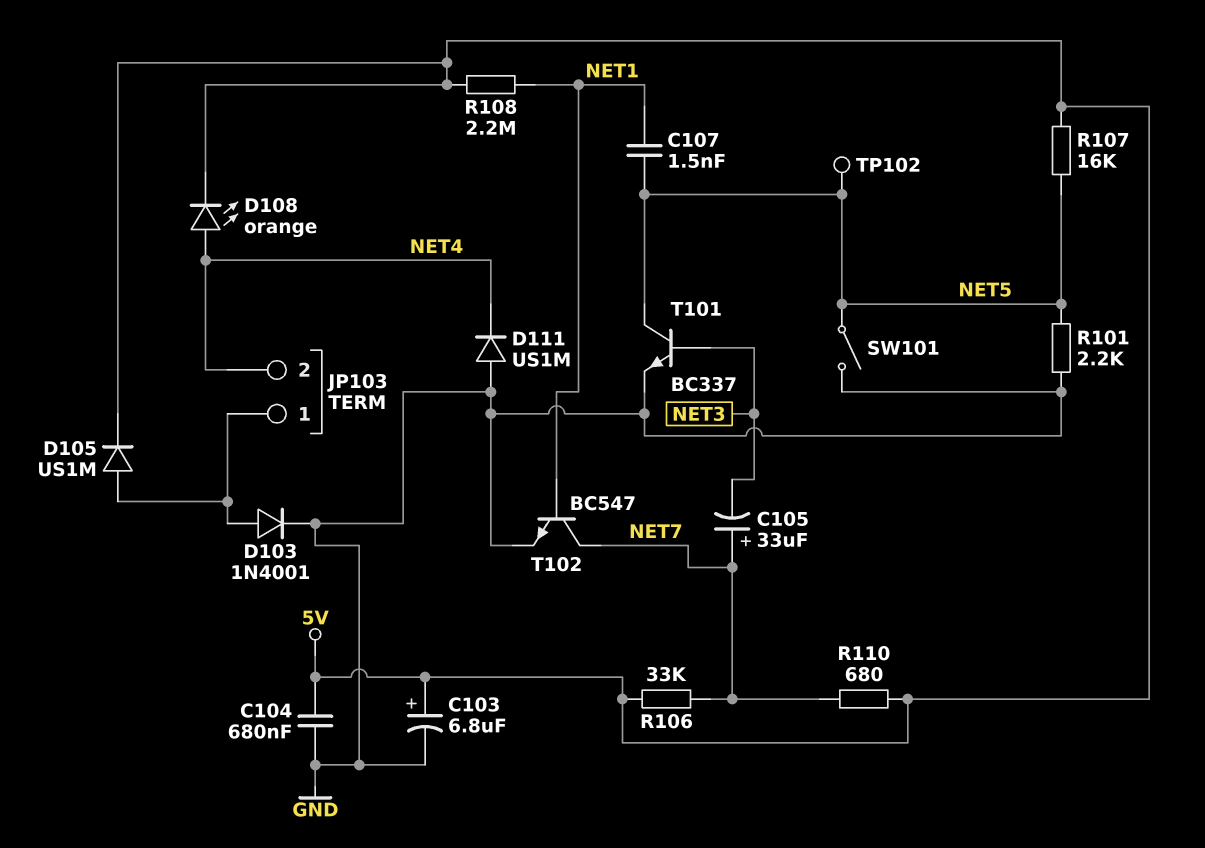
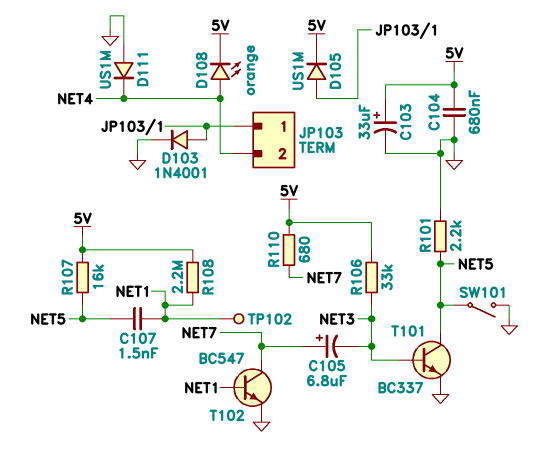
C103: 6.8uF (plus 5V, minus GND) -> 33uF (plus 5V, minus GND)
C105: 33uF (plus NET7, minus NET3) -> 6.8uF (plus NET7, minus NET3)
R106: 33k (5V, NET7) -> 33k (5V, NET3)
TP102: test point (NET5) -> test point (NET1)

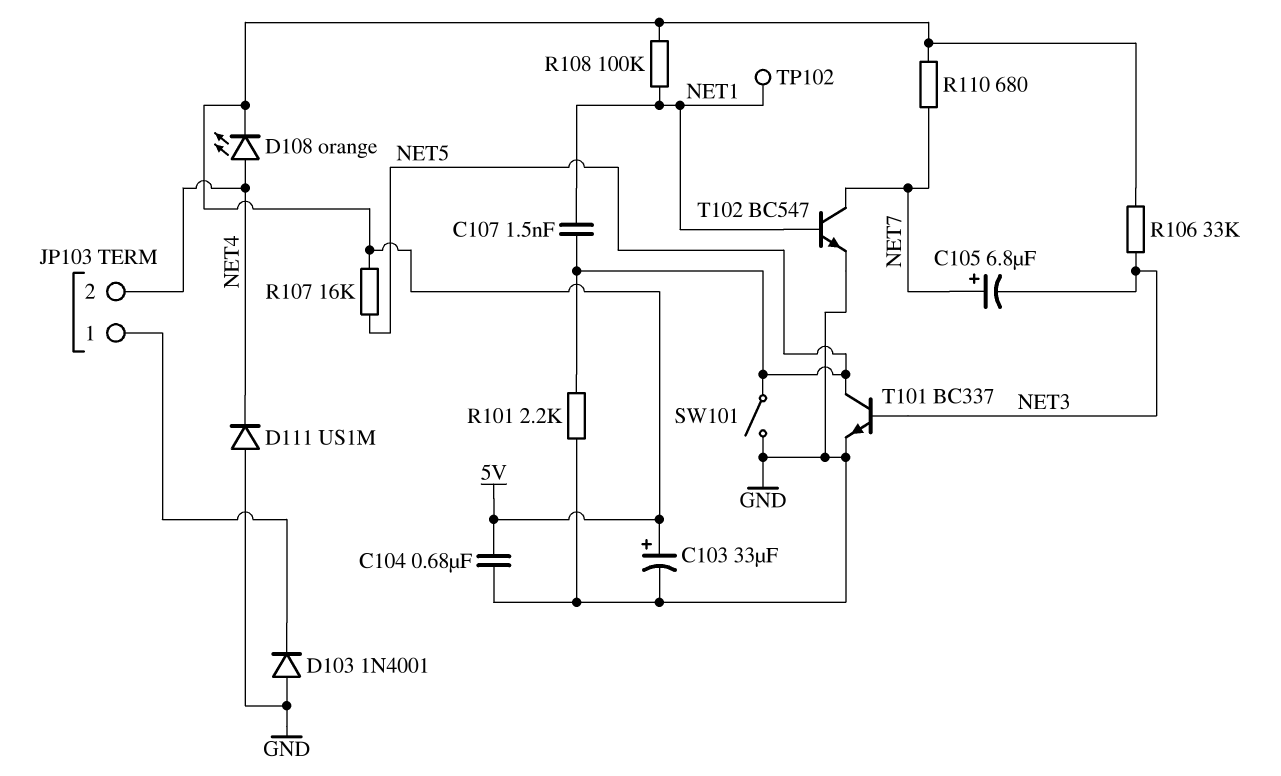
D103: diode 1N4001 (A JP103/1, K GND) -> diode 1N4001 (A GND, K JP103/1)
D105: diode US1M (A JP103/1, K 5V) -> none
R108: 2.2M (5V, NET1) -> 100k (5V, NET1)

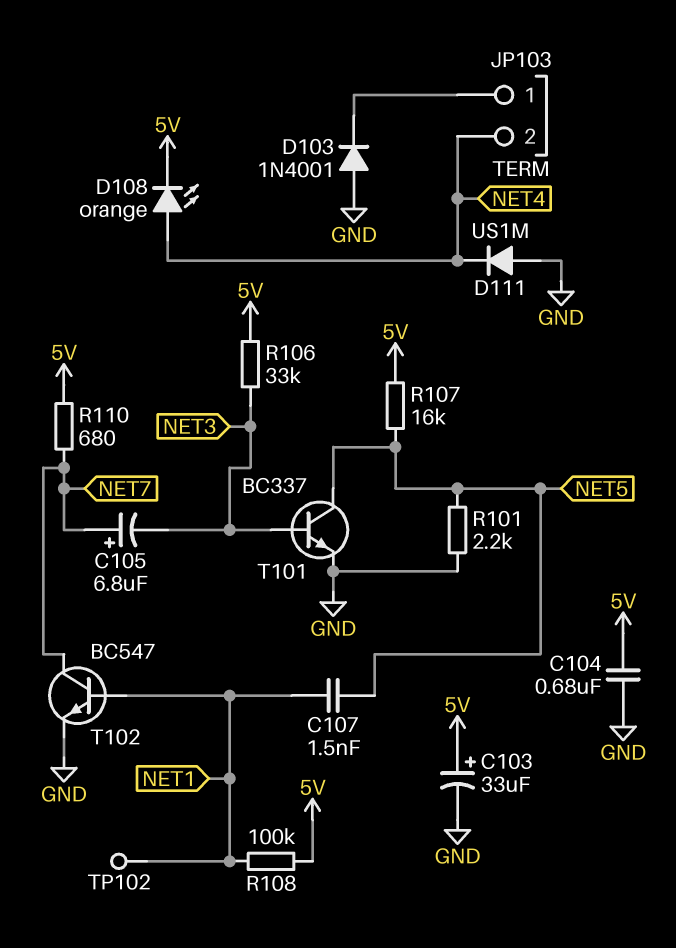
SW101: switch (GND, NET5) -> none

